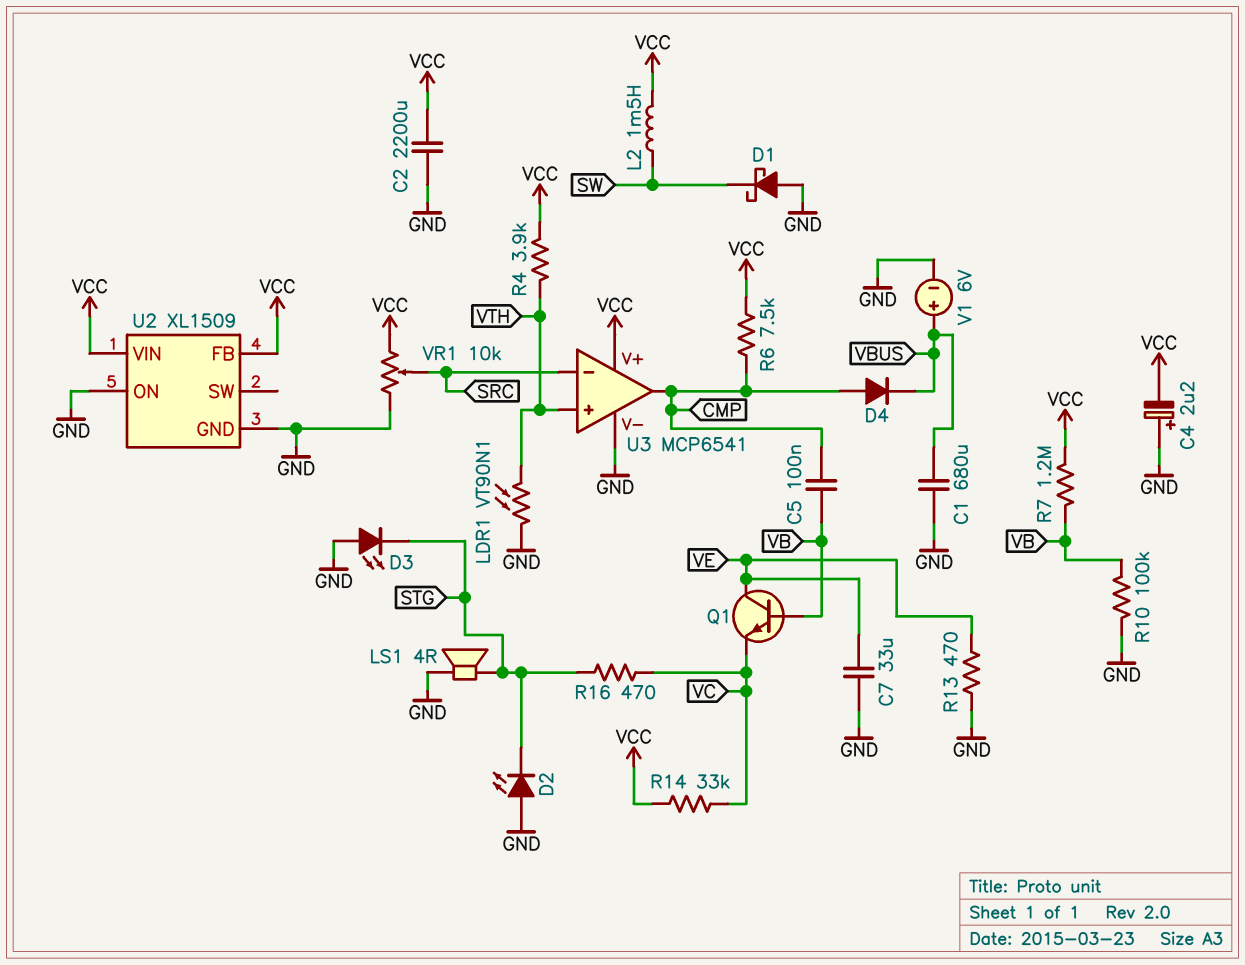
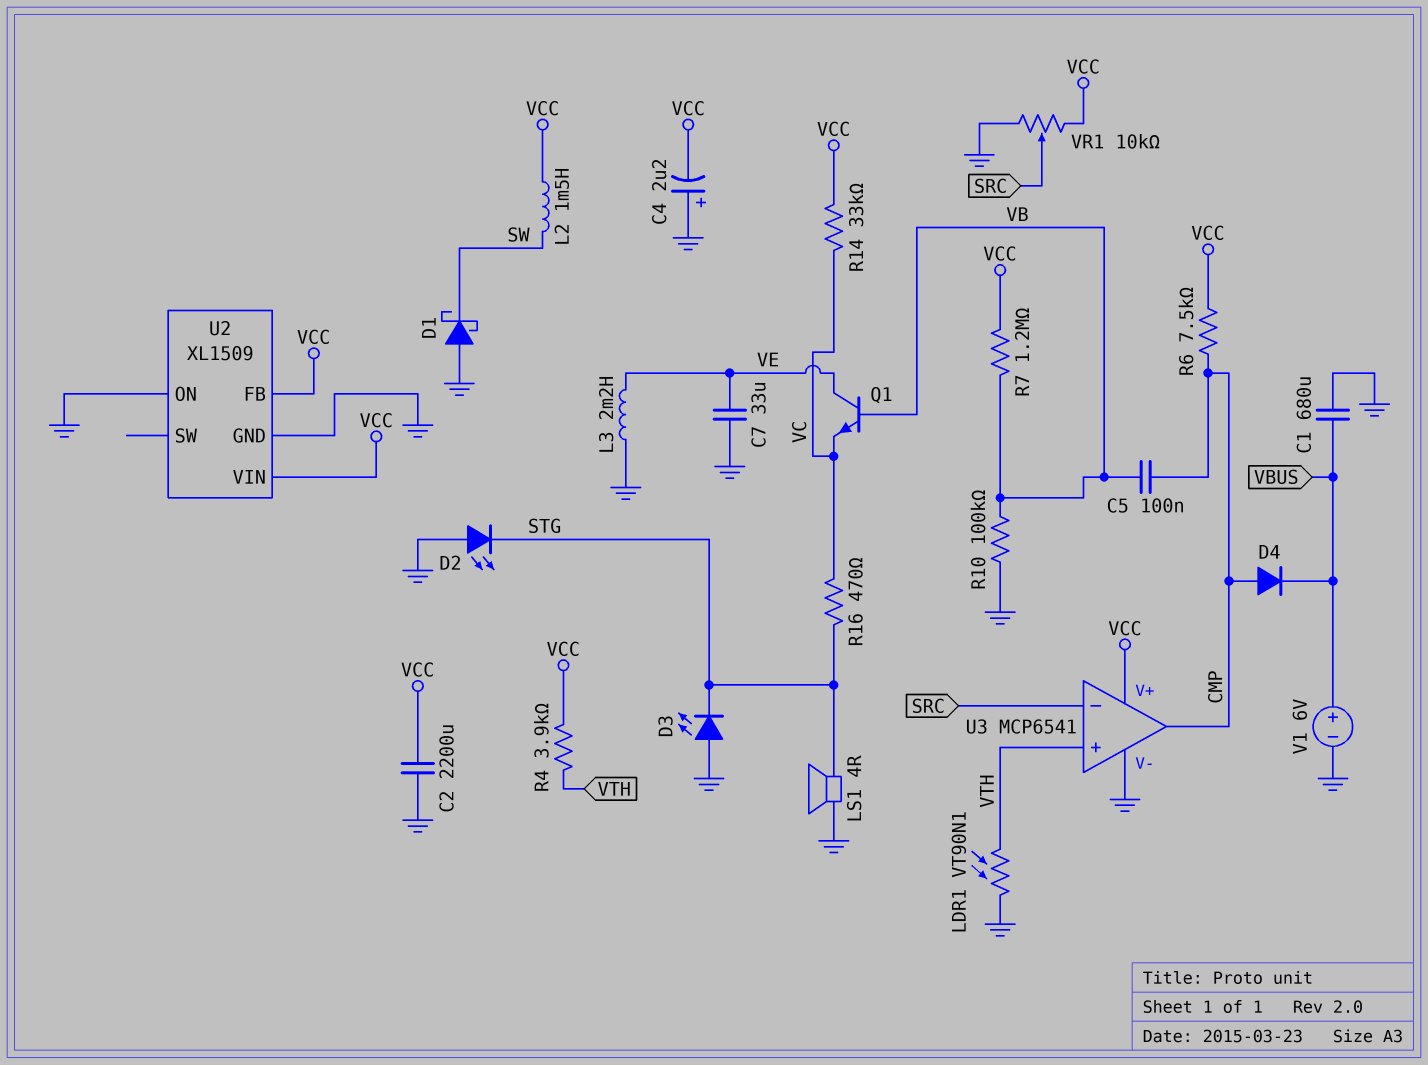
L3: none -> 2.2mH (GND, VE)
R13: 470 (GND, VE) -> none

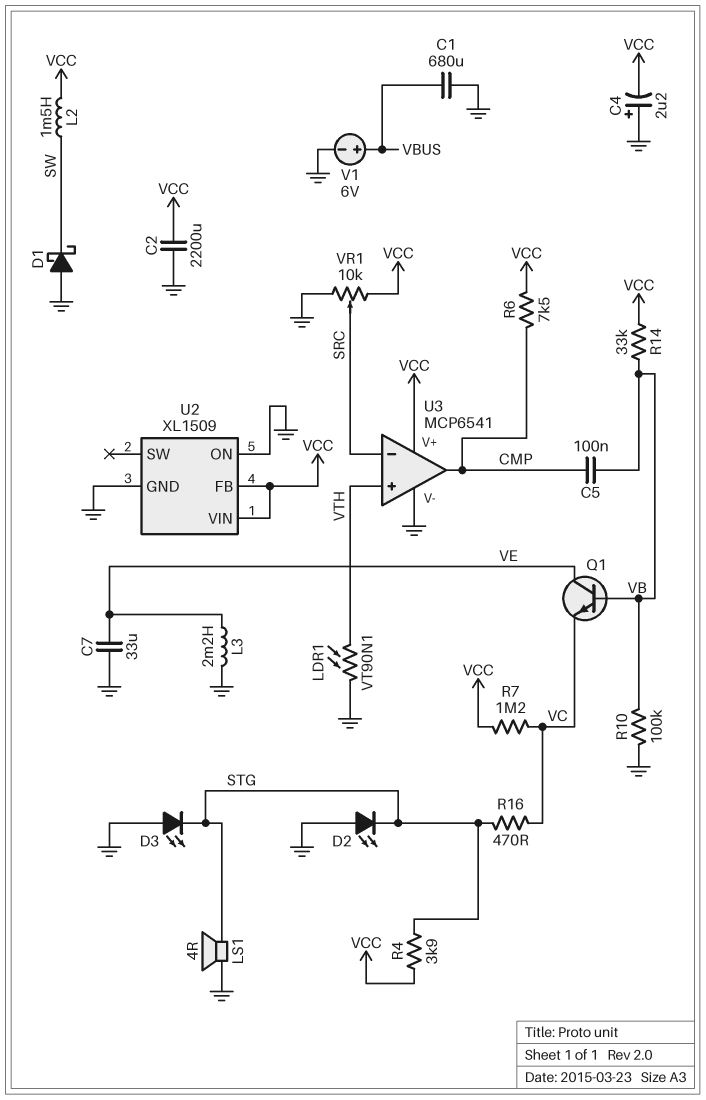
D4: diode (A CMP, K VBUS) -> none
R4: 3.9k (VCC, VTH) -> 3.9k (STG, VCC)
R7: 1.2M (VB, VCC) -> 1.2M (VC, VCC)
R14: 33k (VC, VCC) -> 33k (VB, VCC)

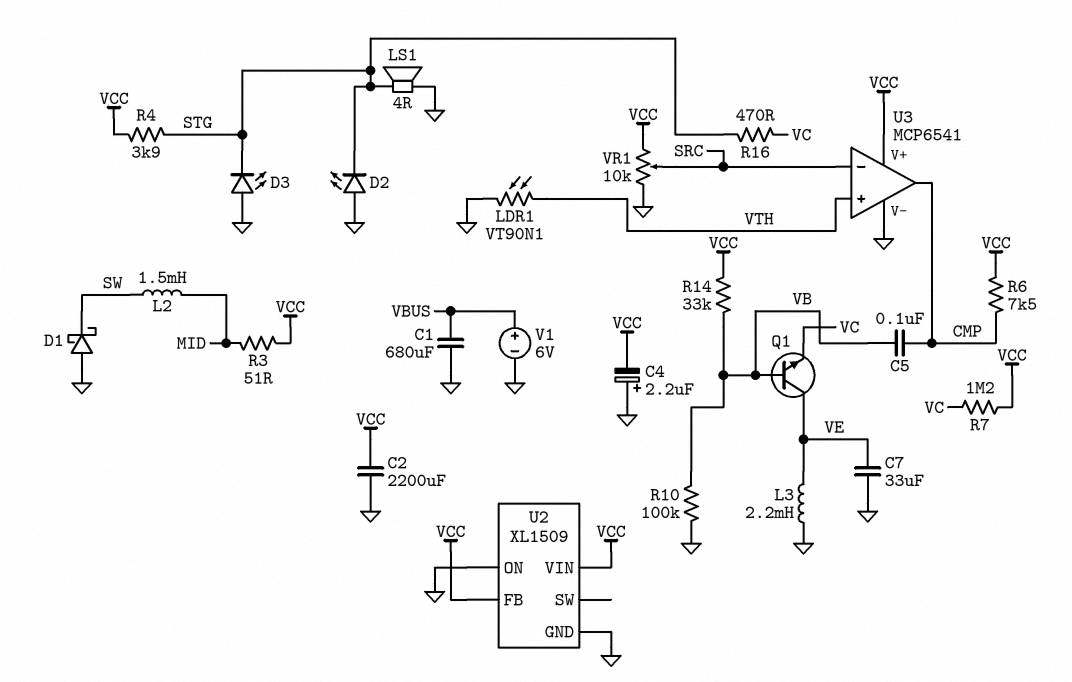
L2: 1.5mH (SW, VCC) -> 1.5mH (MID, SW)
R3: none -> 51 (MID, VCC)

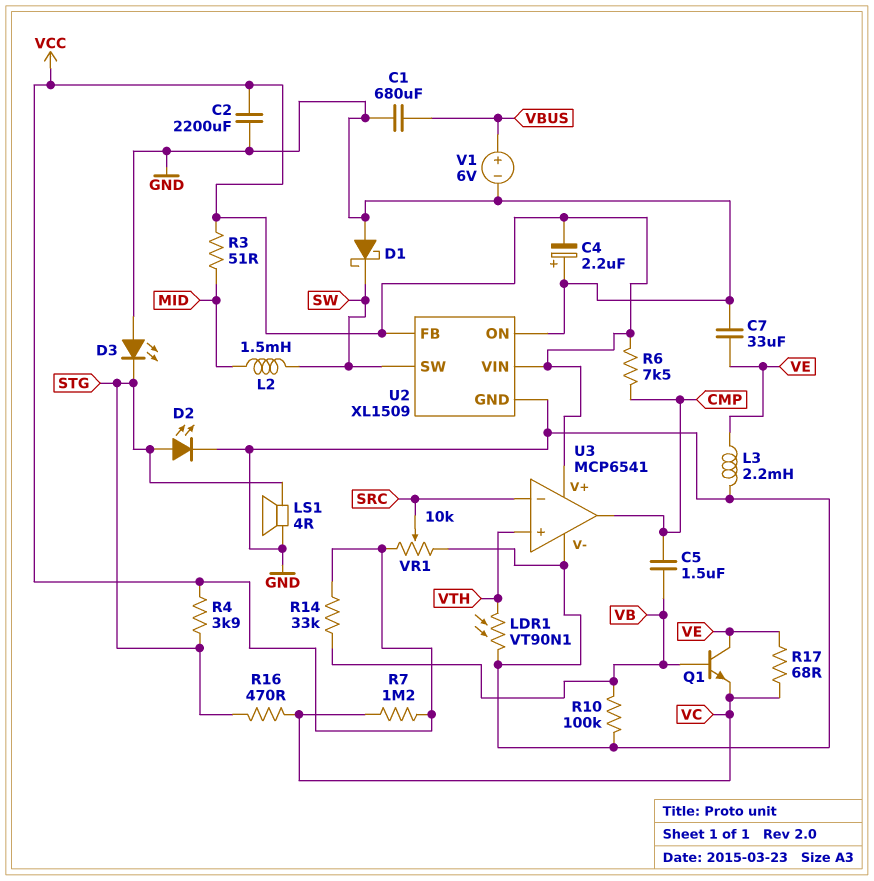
C5: 100nF (CMP, VB) -> 1.5uF (CMP, VB)
D2: LED (A GND, K STG) -> LED (A STG, K GND)
R17: none -> 68 (VC, VE)
U2 pin SW: none -> SW

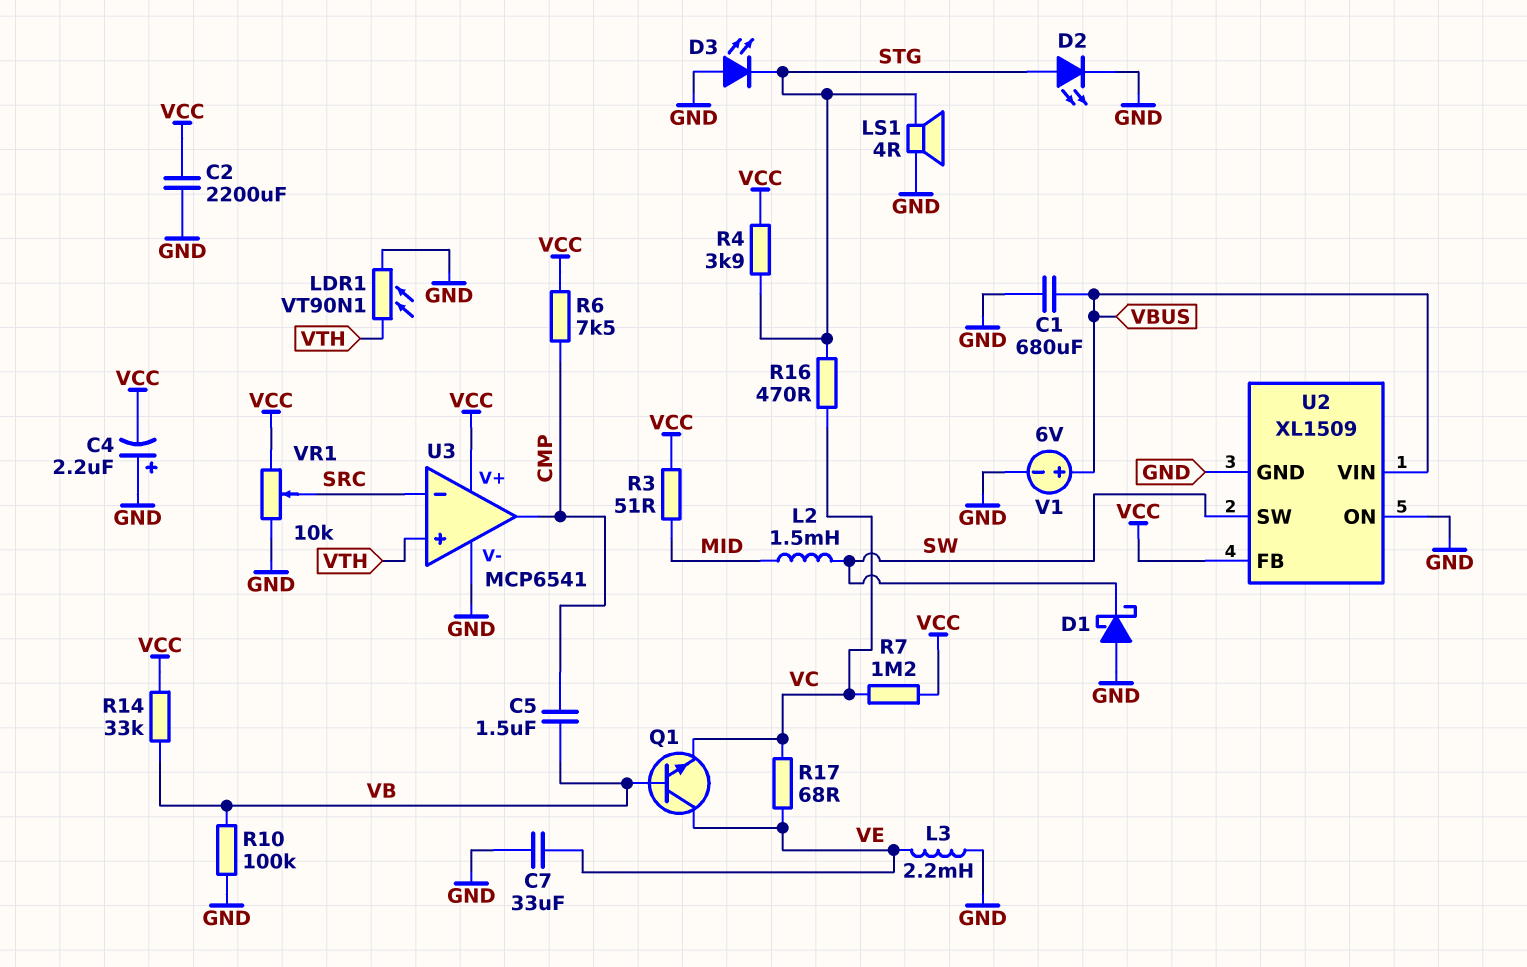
U2 pin VIN: VCC -> VBUS

